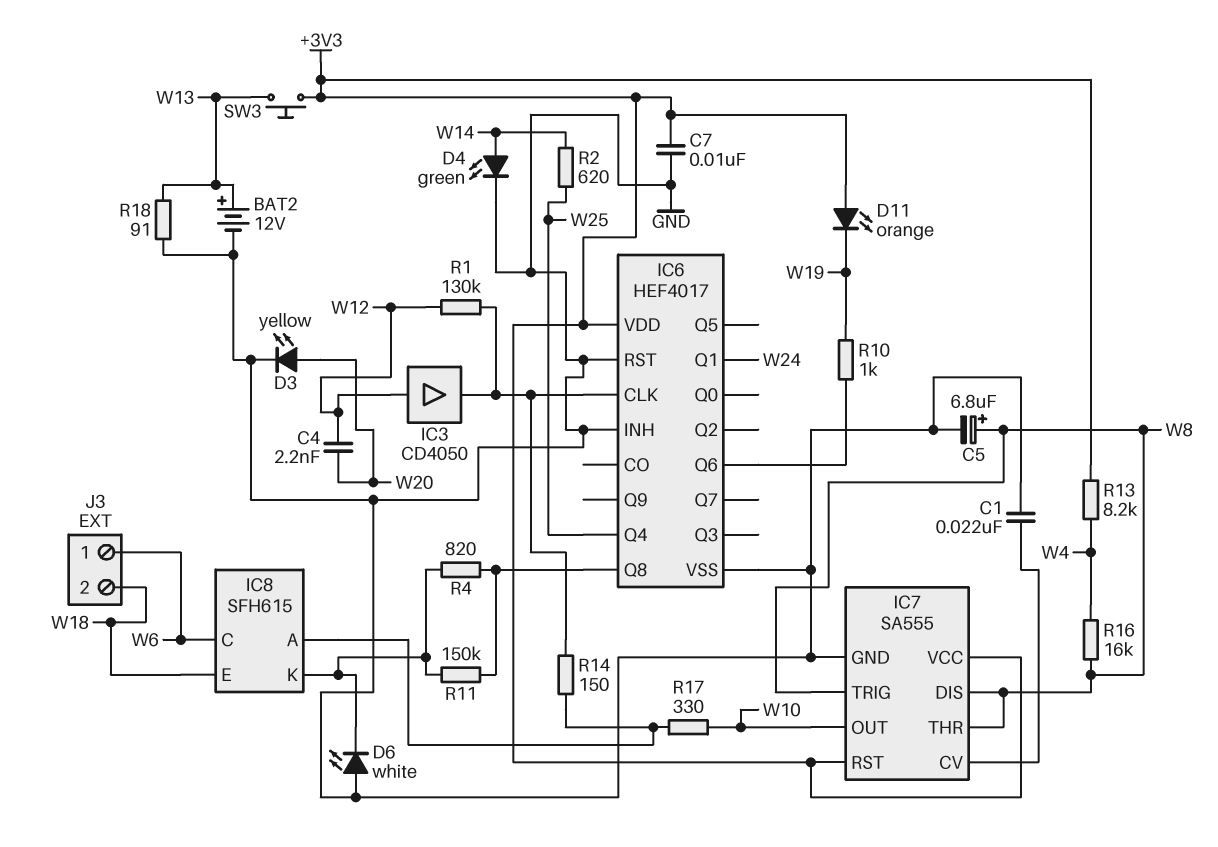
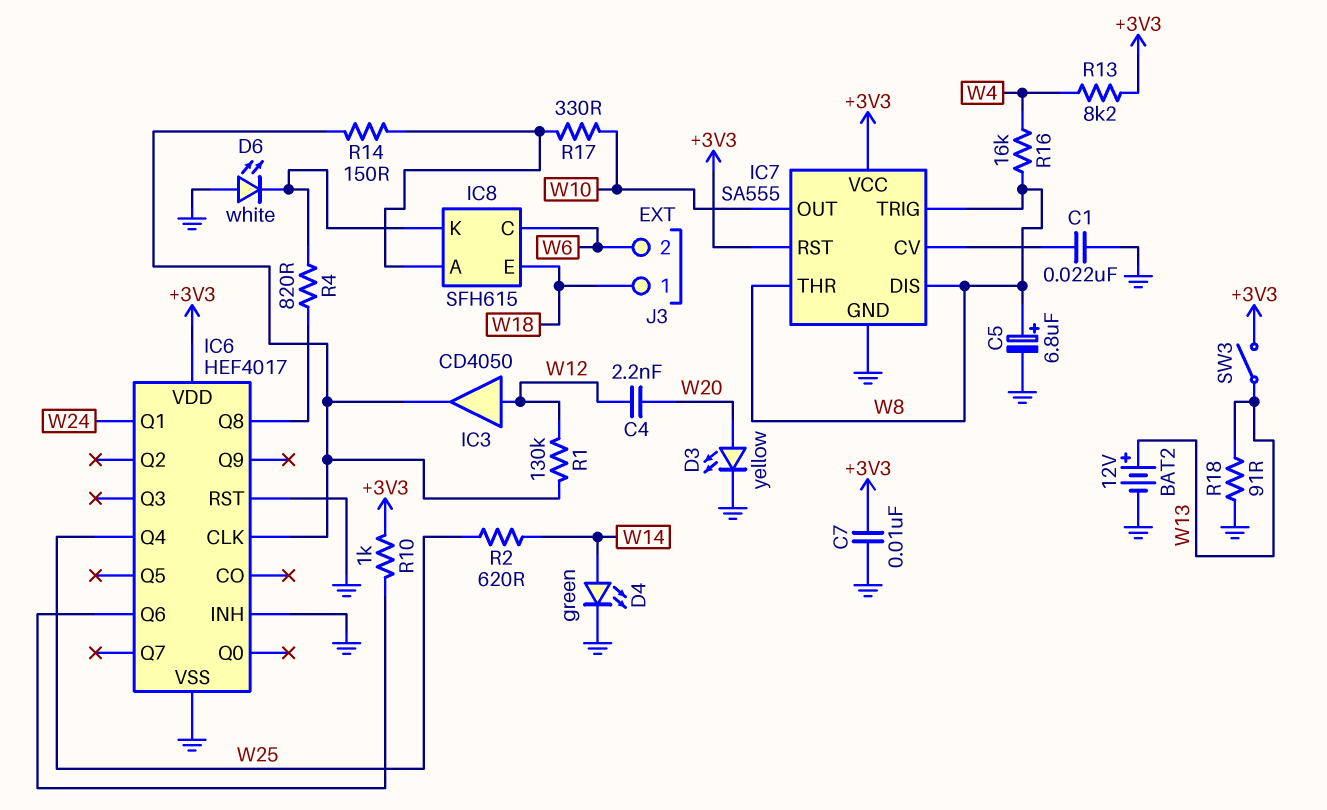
D11: LED orange (A +3V3, K W19) -> none
J3 pin 1: W6 -> W18
J3 pin 2: W18 -> W6
R10: 1k (IC6/Q6, W19) -> 1k (+3V3, IC6/Q6)
R11: 150k (IC6/Q8, IC8/K) -> none
SW3: button (+3V3, W13) -> switch (+3V3, W13)

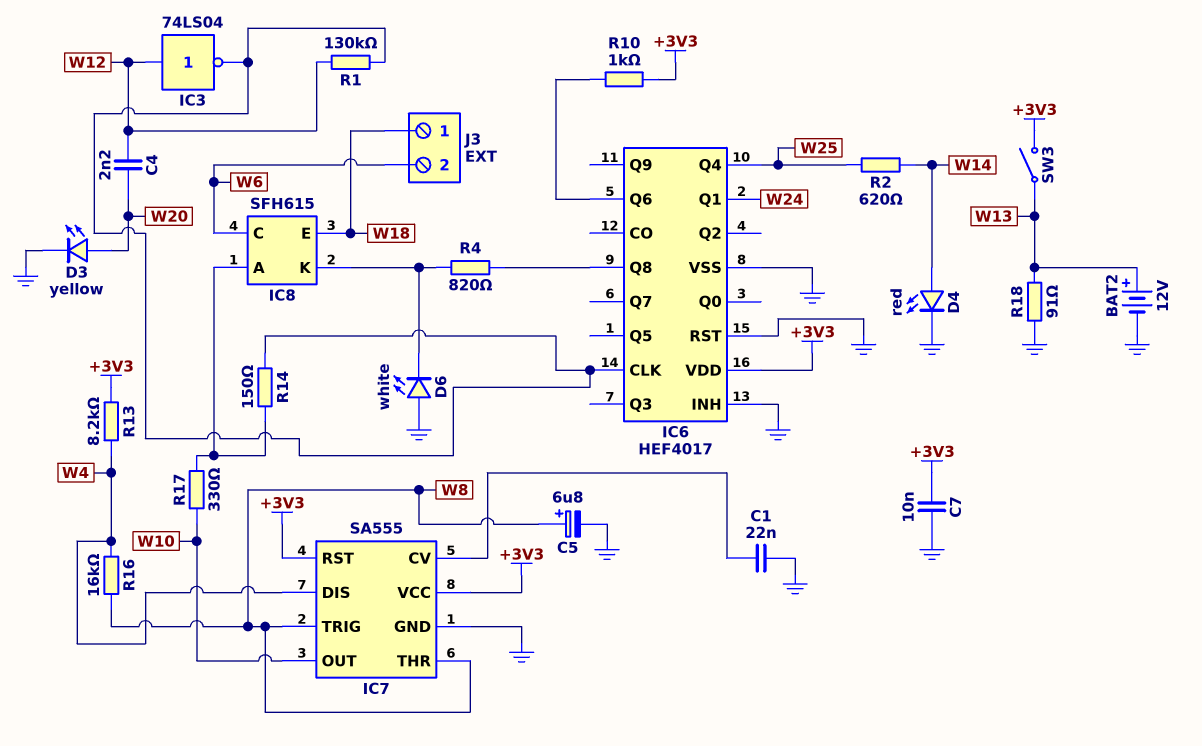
D4: LED green (A W14, K GND) -> LED red (A W14, K GND)
IC3: buffer CD4050 (in W12, out IC6/CLK) -> NOT 74LS04 (in W12, out IC6/CLK)
IC7 pin DIS: W8 -> W4

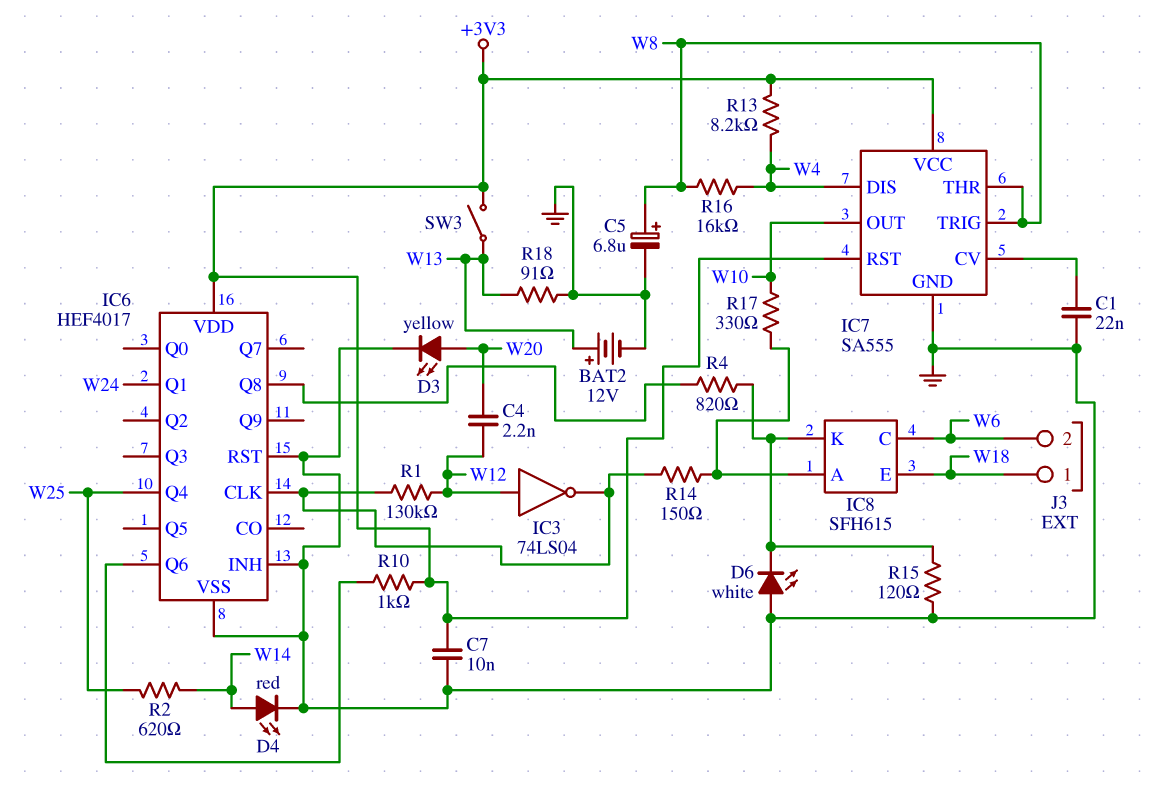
R15: none -> 120 (GND, IC8/K)

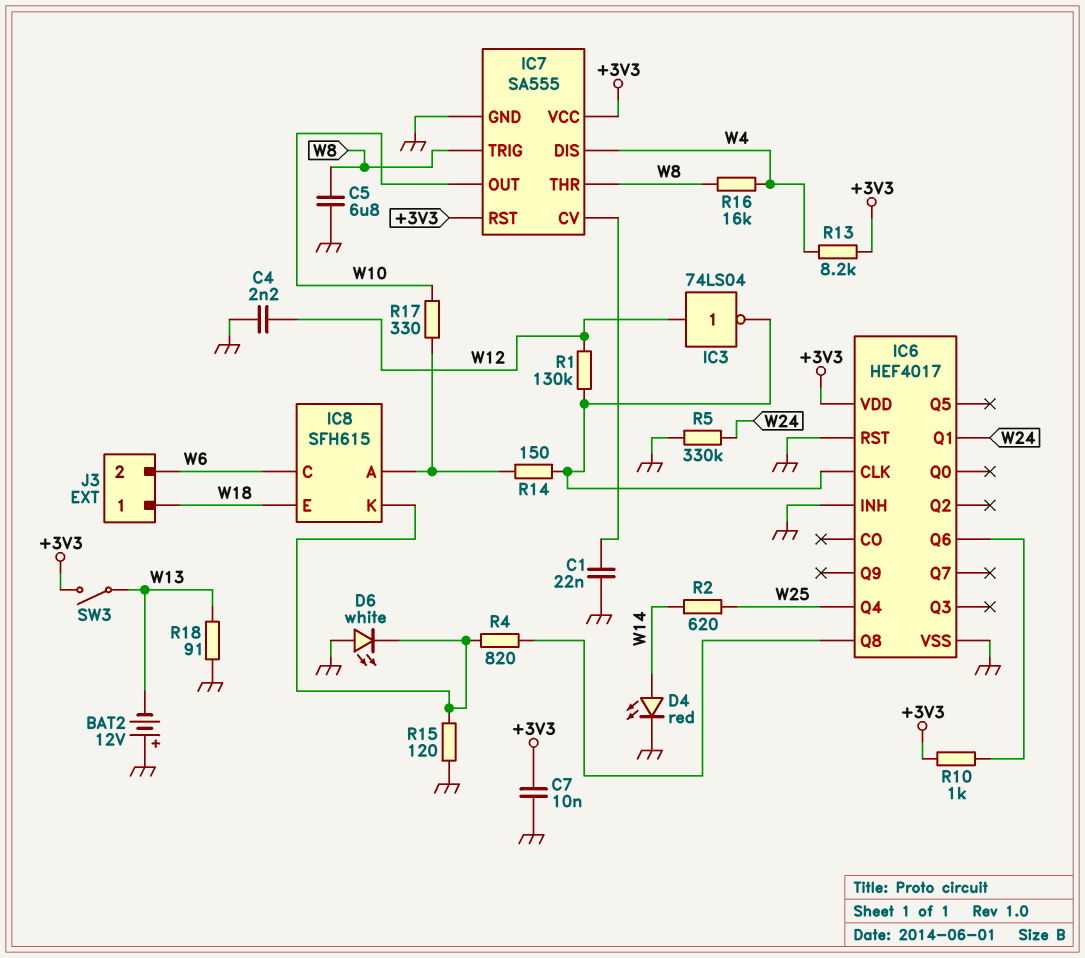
BAT2: 12V (plus W13, minus GND) -> 12V (plus GND, minus W13)
C4: 2.2nF (W12, W20) -> 2.2nF (GND, W12)
C5: 6.8uF (plus W8, minus GND) -> 6.8uF (GND, W8)
D3: LED yellow (A W20, K GND) -> none
R5: none -> 330k (GND, W24)

